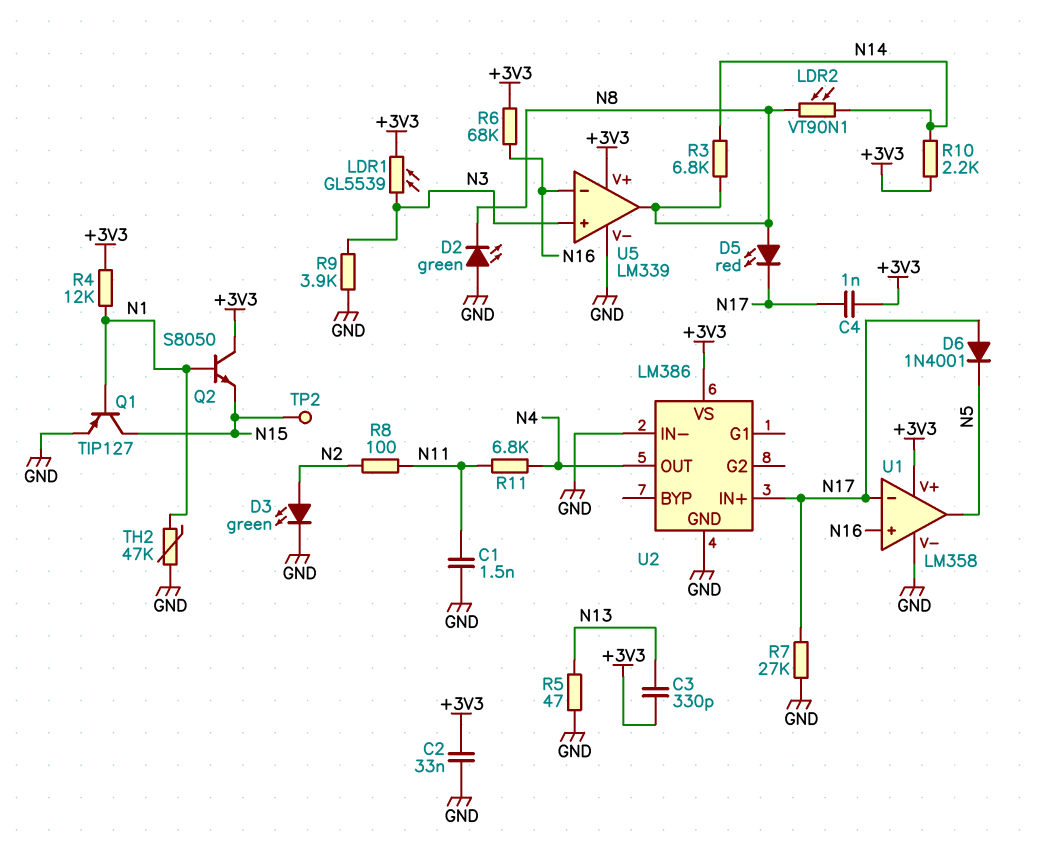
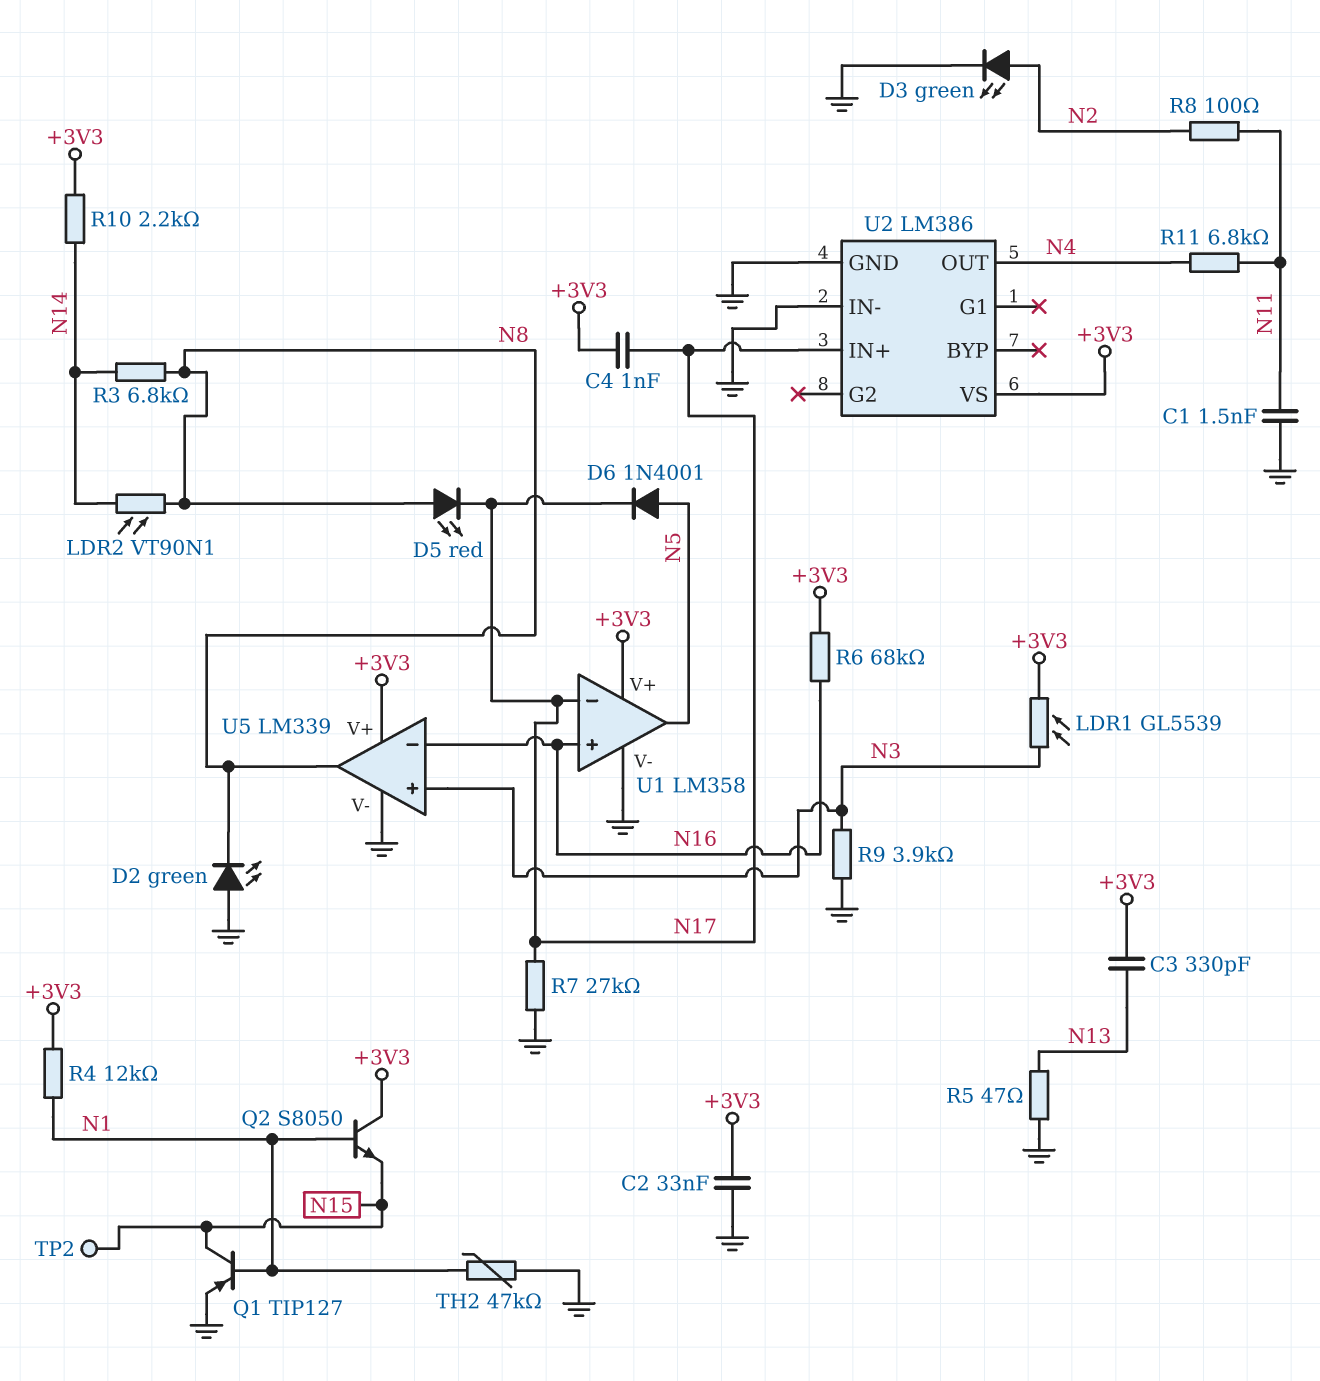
D6: diode 1N4001 (A N17, K N5) -> diode 1N4001 (A N5, K N17)

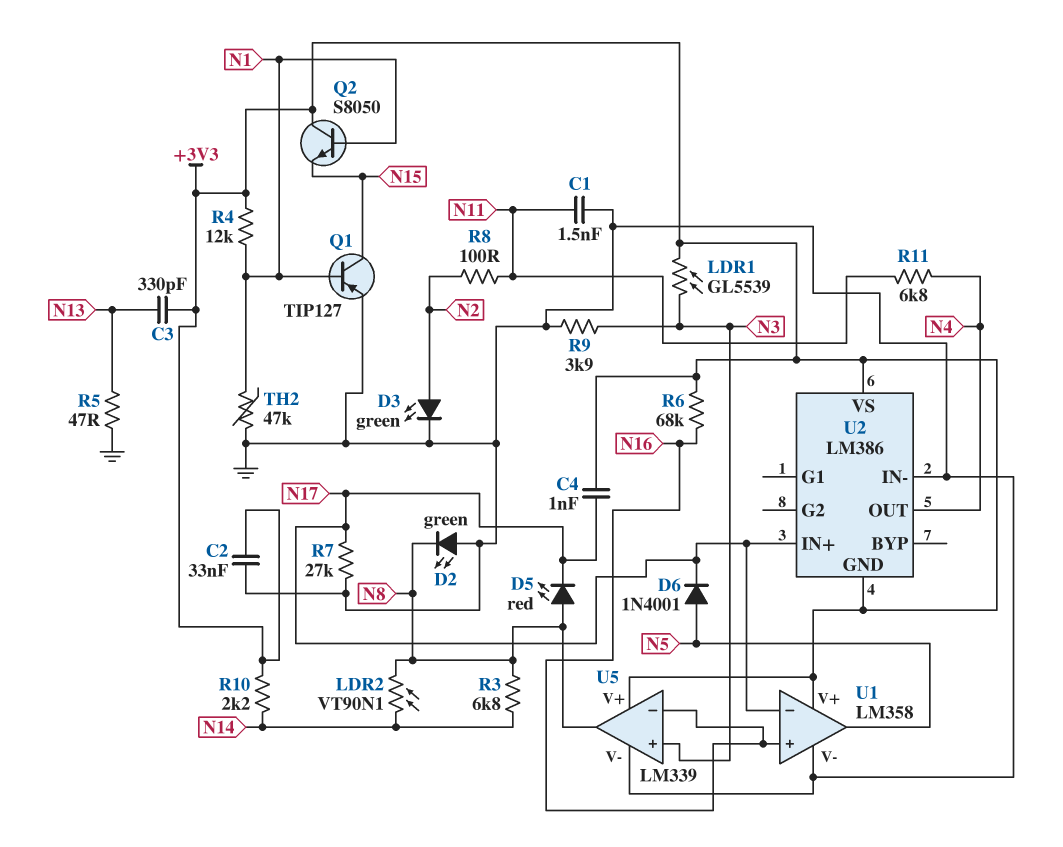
TP2: test point (N15) -> none
U2 pin GND: GND -> +3V3

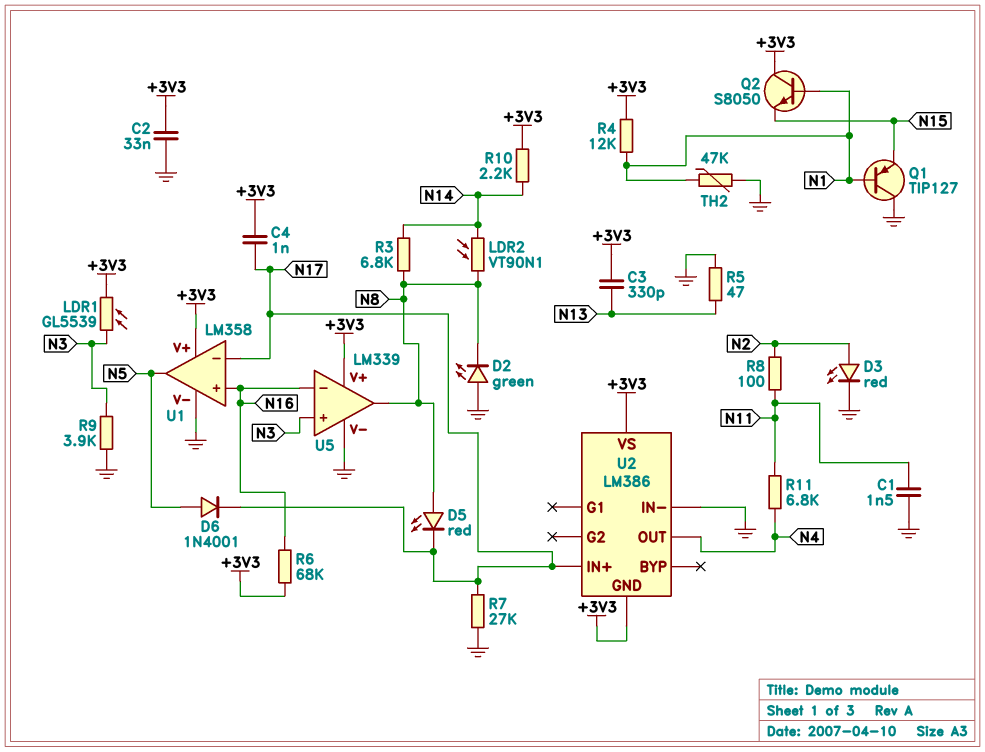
D3: LED green (A N2, K GND) -> LED red (A N2, K GND)
Q1: PNP TIP127 (B N1, C N15, E GND) -> PNP TIP127 (B N1, C GND, E N15)

